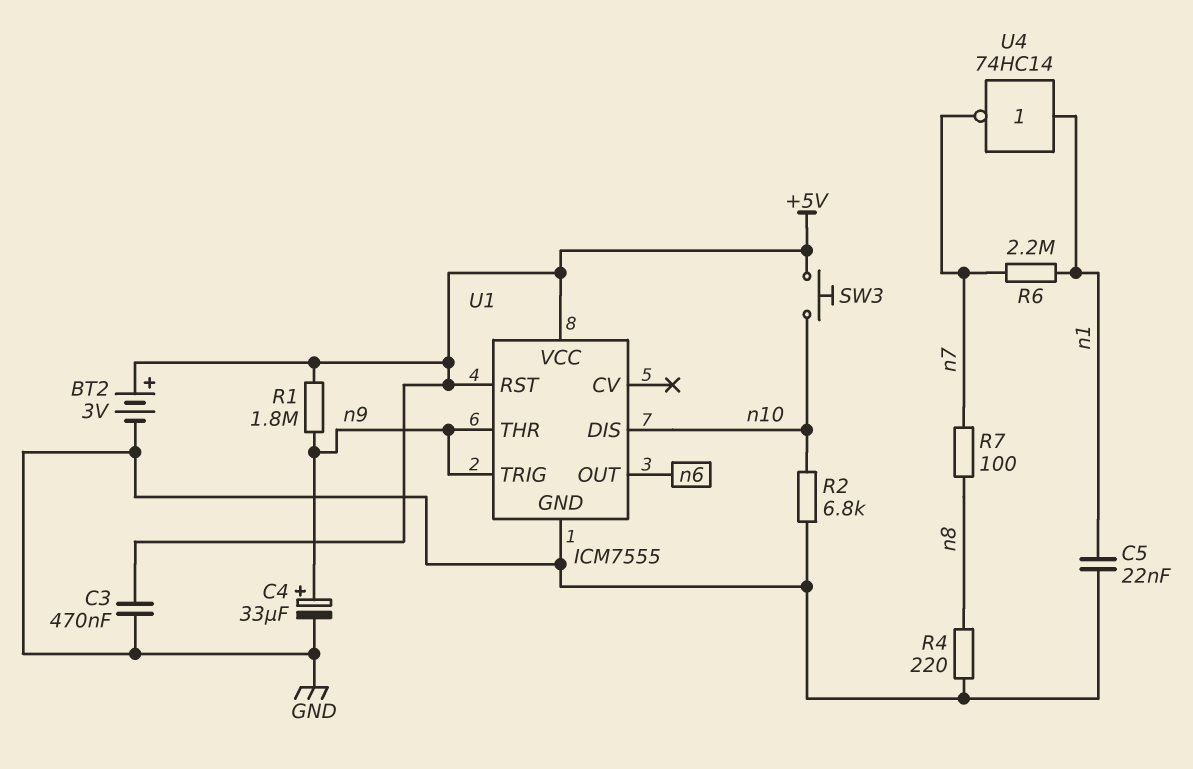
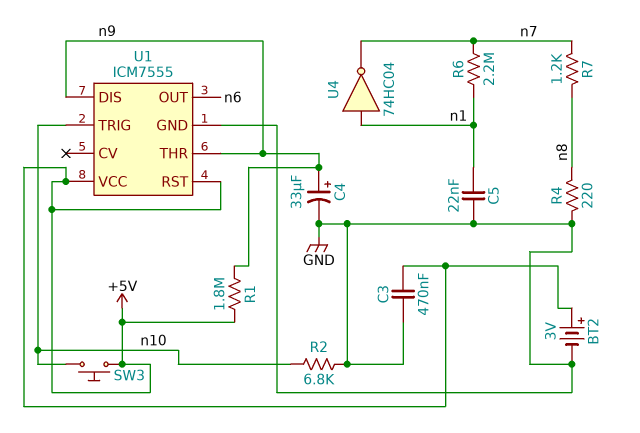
R7: 100 (n7, n8) -> 1.2k (n7, n8)
U1 pin DIS: n10 -> n9
U1 pin TRIG: n9 -> n10
U4: NOT 74HC14 (in n1, out n7) -> NOT 74HC04 (in n1, out n7)

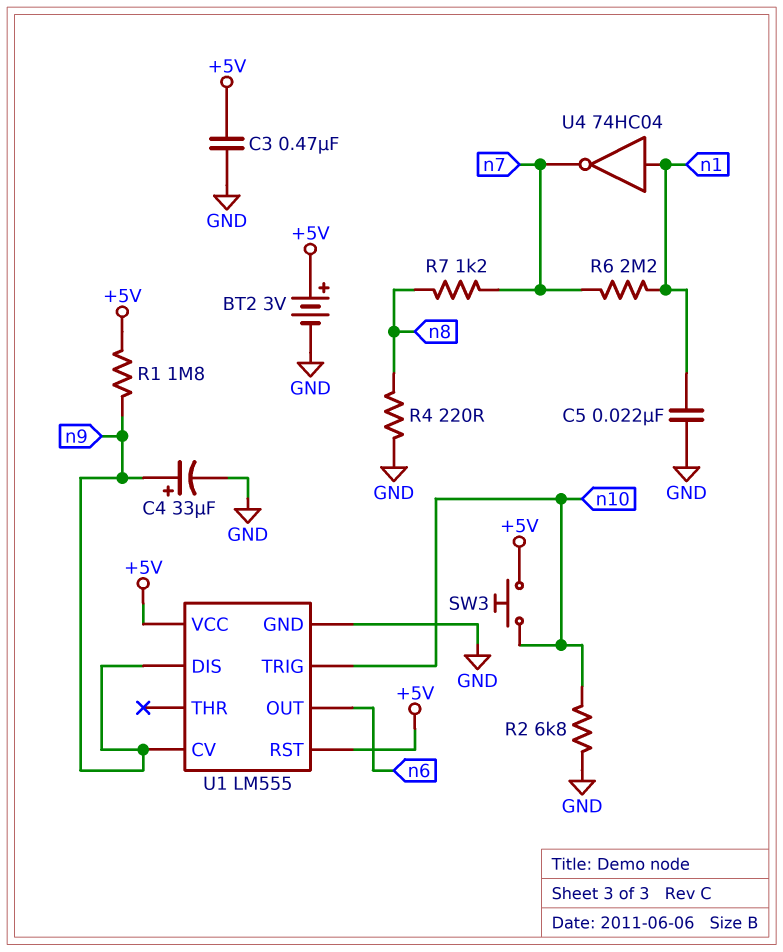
U1: ICM7555 -> LM555
U1 pin CV: none -> n9
U1 pin THR: n9 -> none

